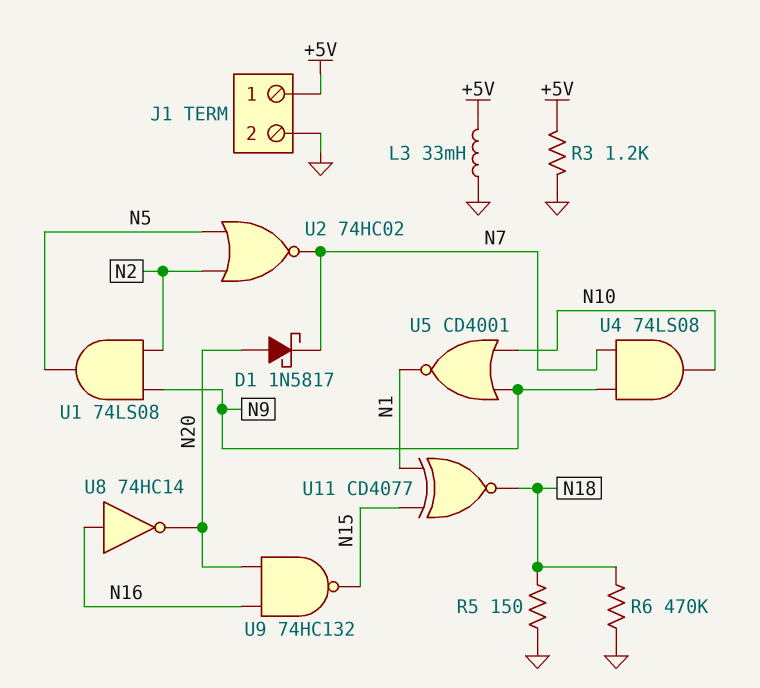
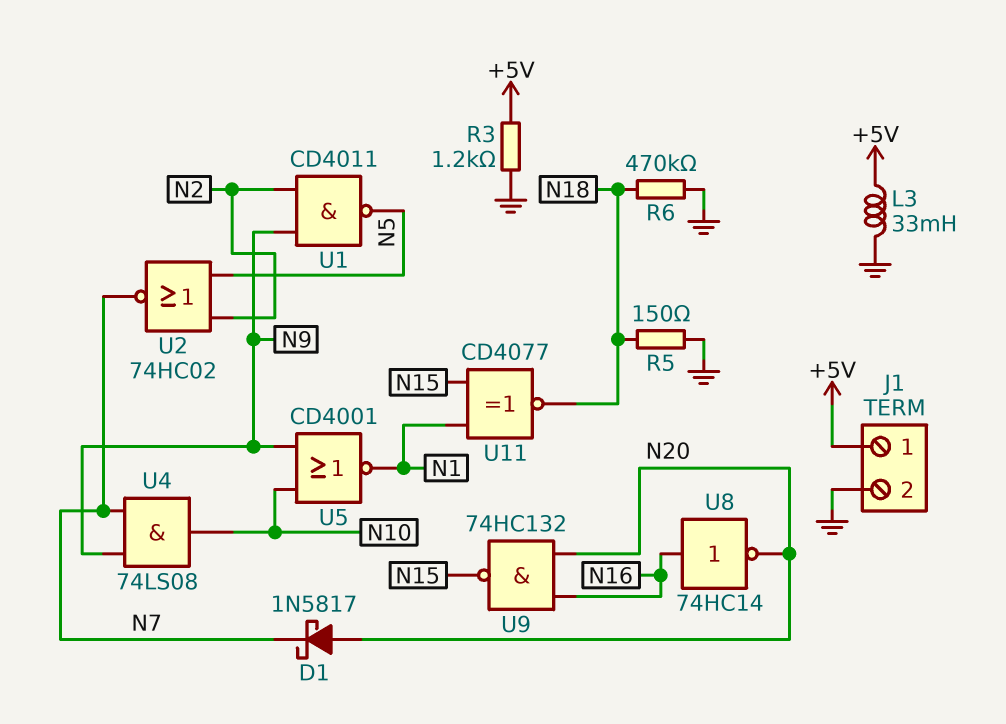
U1: AND 74LS08 (in N2, in N9, out N5) -> NAND CD4011 (in N2, in N9, out N5)

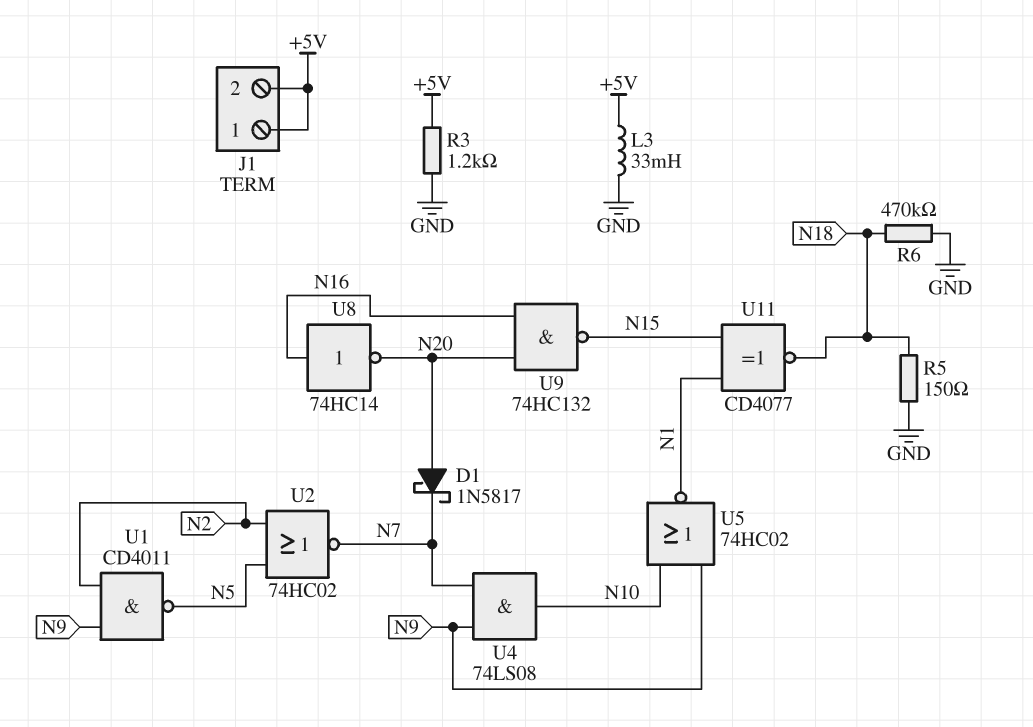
J1 pin 2: GND -> +5V
U5: NOR CD4001 (in N9, in N10, out N1) -> NOR 74HC02 (in N9, in N10, out N1)

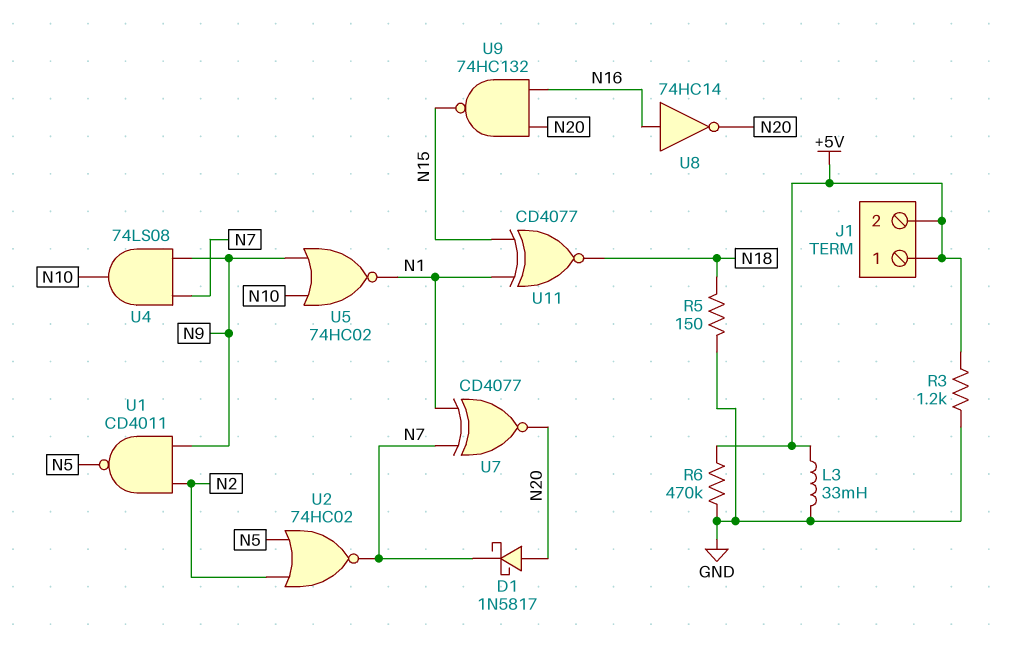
R6: 470k (GND, N18) -> 470k (+5V, GND)
U7: none -> XNOR CD4077 (in N1, in N7, out N20)

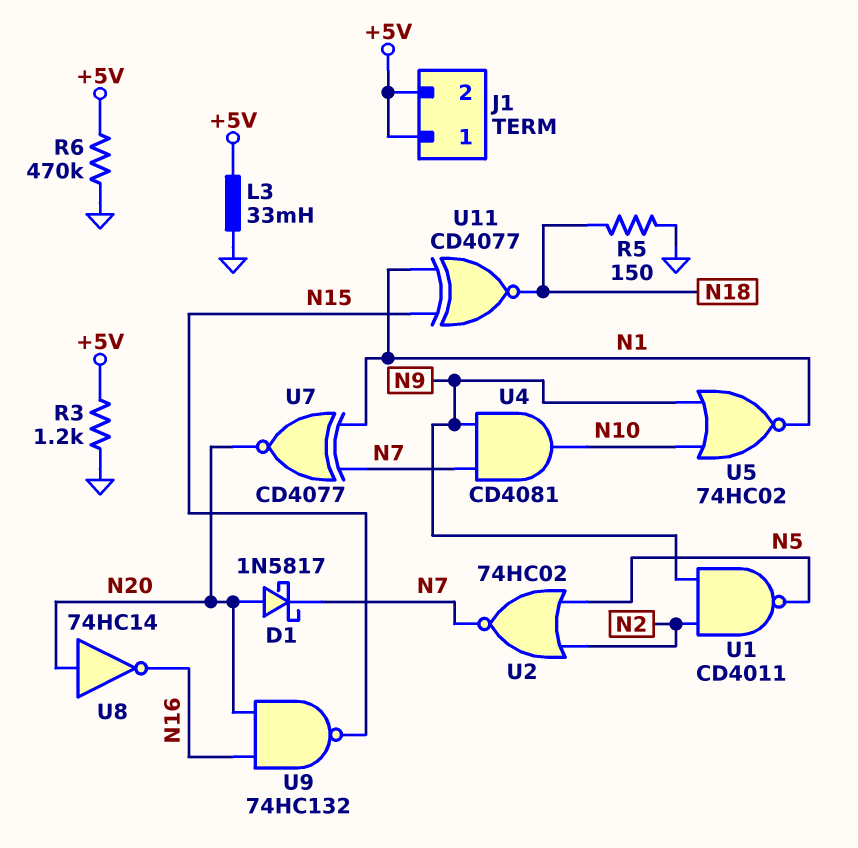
U4: AND 74LS08 (in N7, in N9, out N10) -> AND CD4081 (in N7, in N9, out N10)
U8: NOT 74HC14 (in N16, out N20) -> NOT 74HC14 (in N20, out N16)

